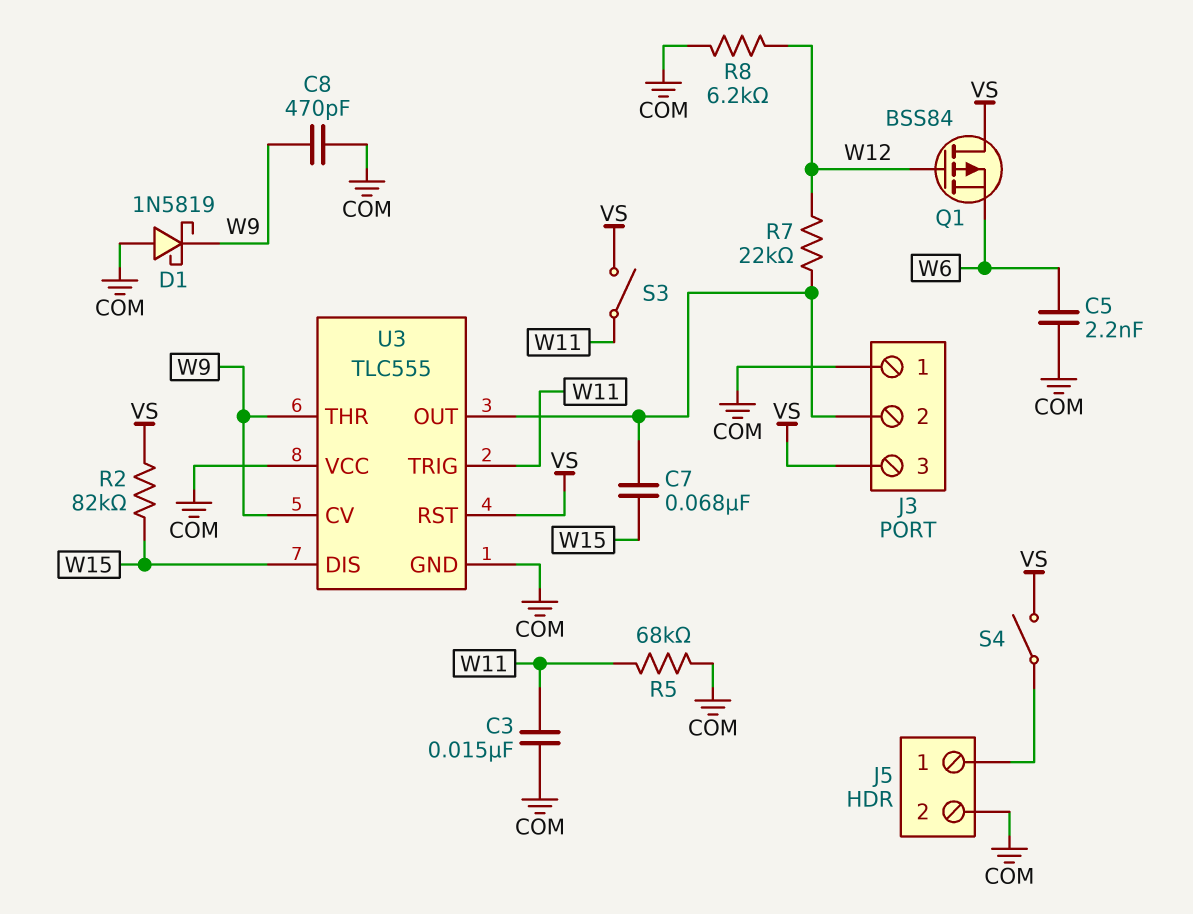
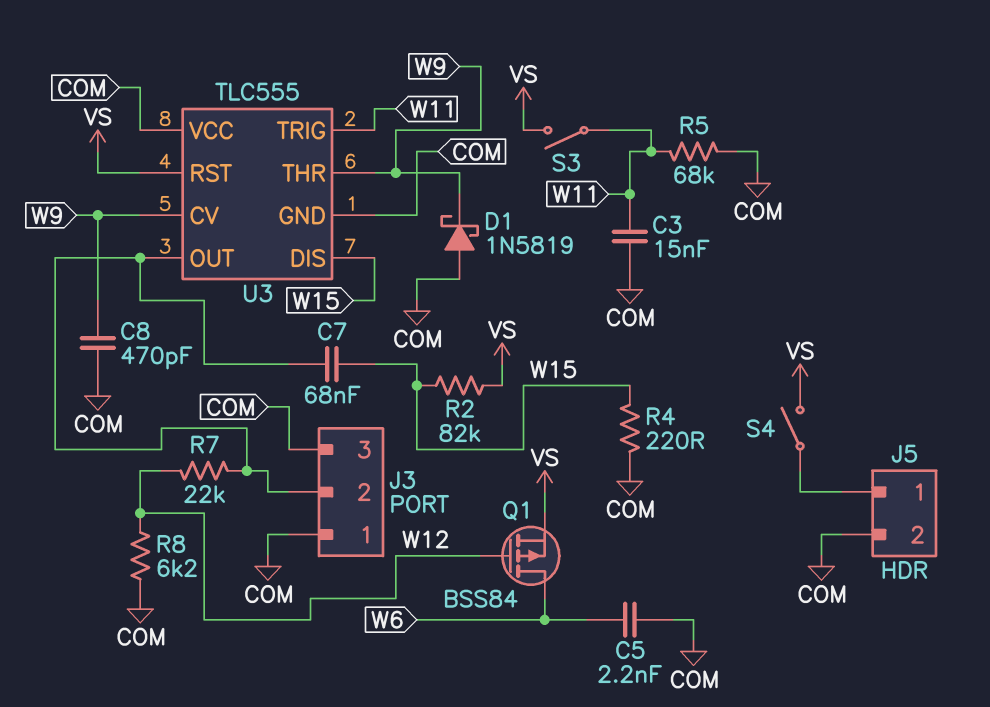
J3 pin 3: VS -> COM
Q1: PMOS BSS84 (G W12, D VS, S W6) -> PMOS BSS84 (G W12, D W6, S VS)
R4: none -> 220 (COM, W15)

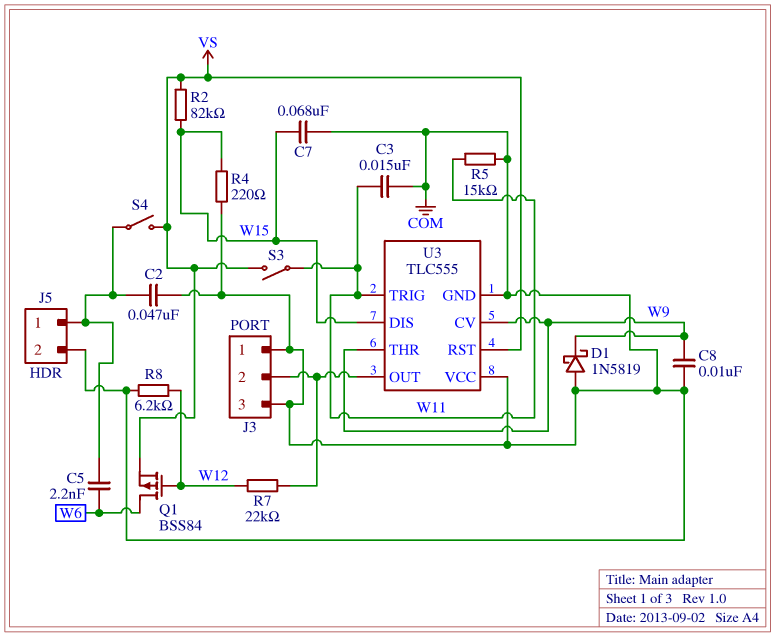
C2: none -> 47nF (COM, J5/1)
C5: 2.2nF (COM, W6) -> 2.2nF (J5/1, W6)
C7: 68nF (J3/2, W15) -> 68nF (COM, W15)
C8: 470pF (COM, W9) -> 10nF (COM, W9)
R5: 68k (COM, W11) -> 15k (COM, W11)

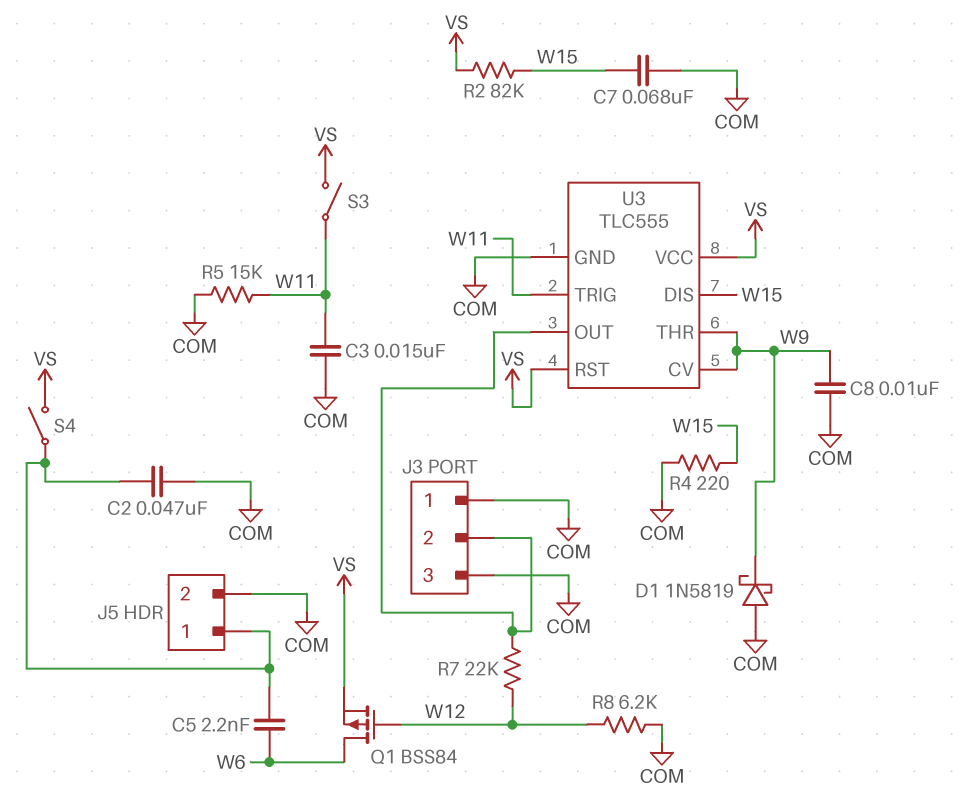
U3 pin VCC: COM -> VS

